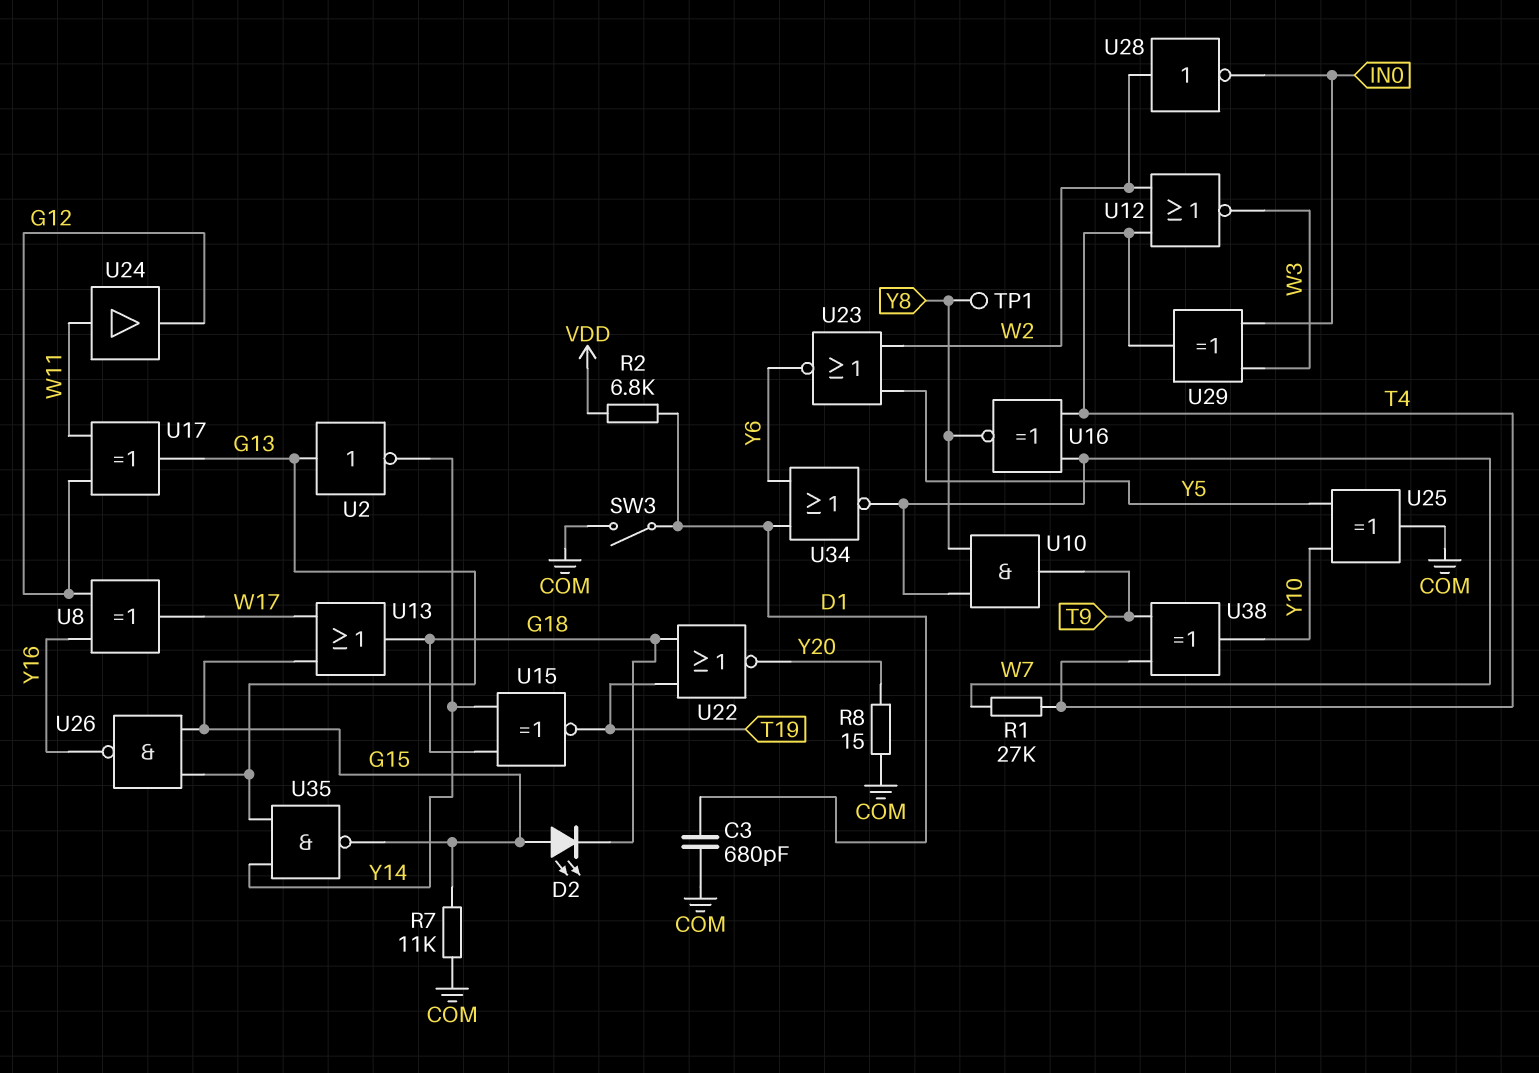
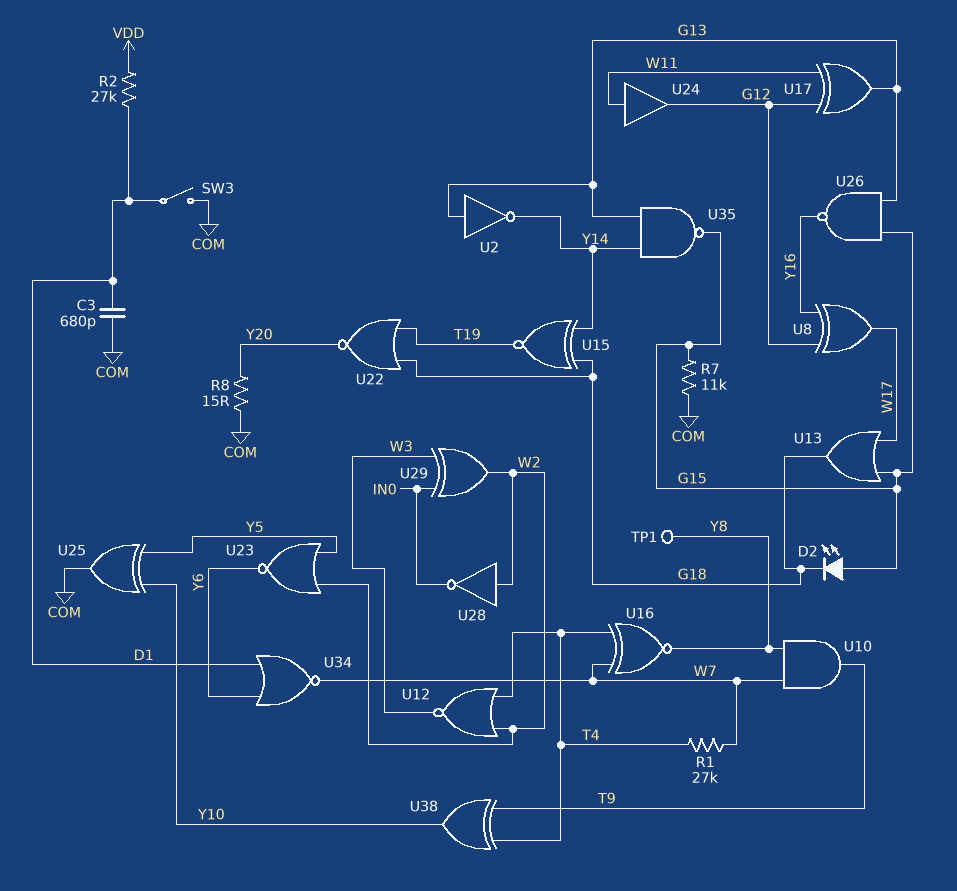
R2: 6.8k (D1, VDD) -> 27k (D1, VDD)
U29: XOR (in IN0, in W3, out T4) -> XOR (in IN0, in W3, out W2)

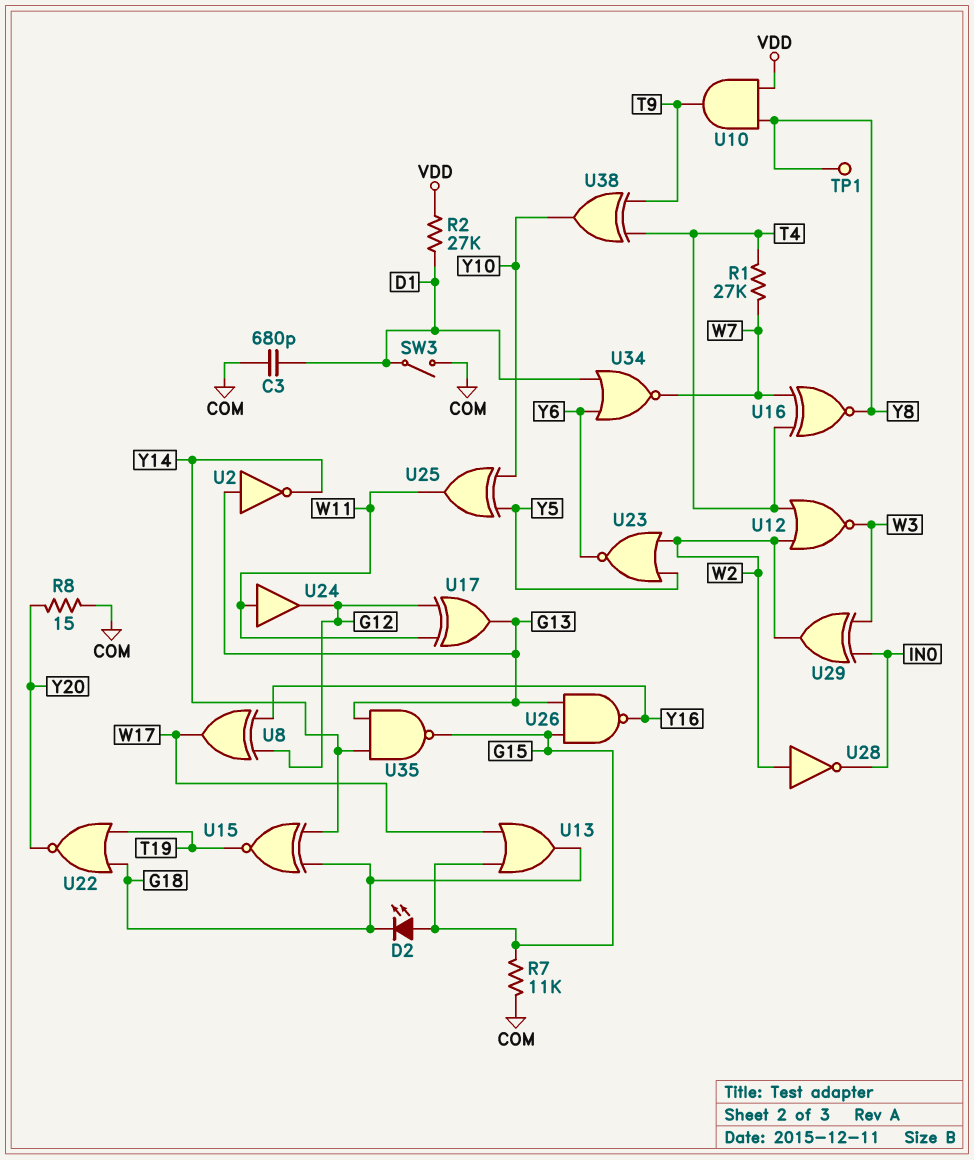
U10: AND (in W7, in Y8, out T9) -> AND (in VDD, in Y8, out T9)
U25: XOR (in Y5, in Y10, out COM) -> XOR (in Y5, in Y10, out W11)

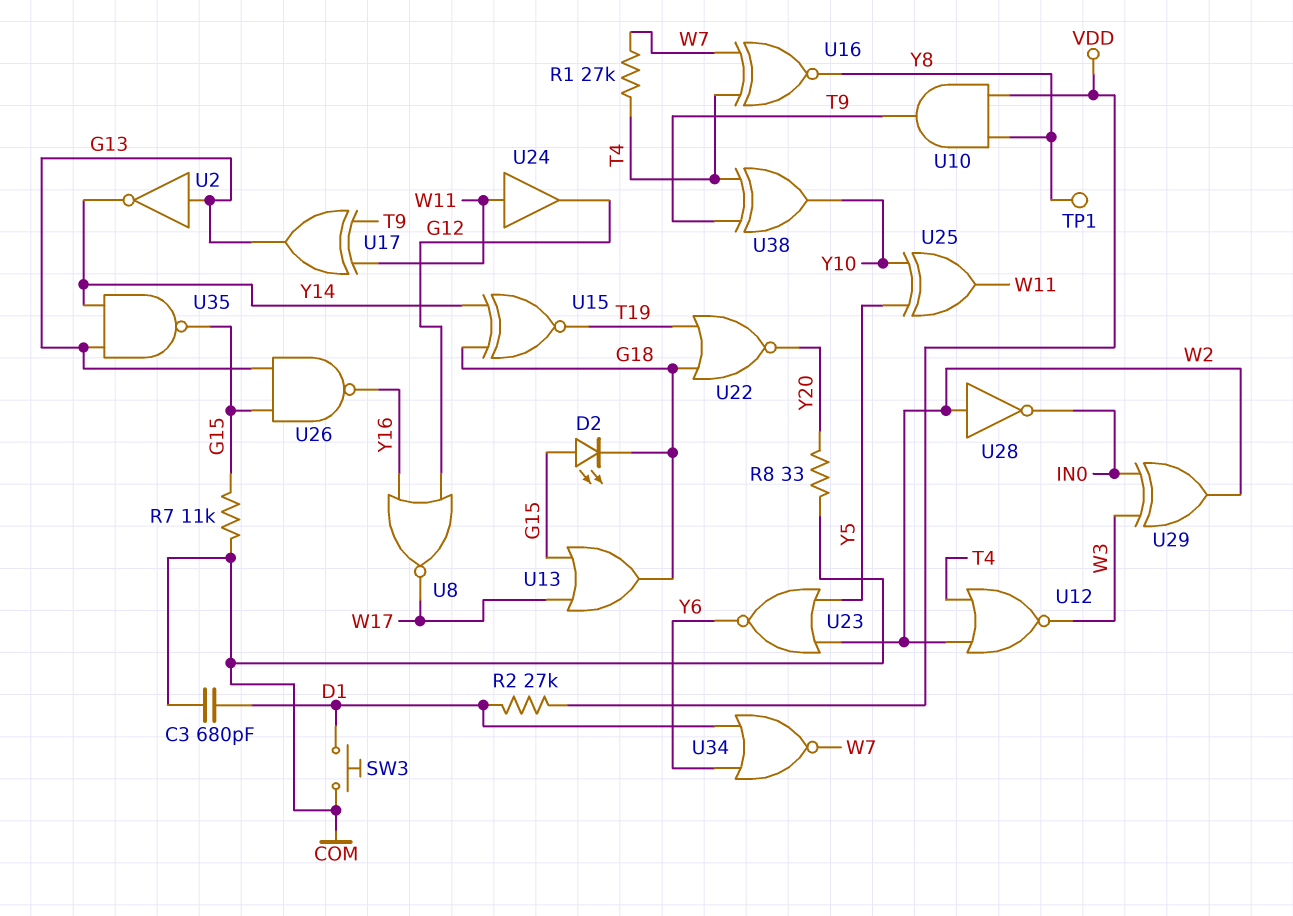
R8: 15 (COM, Y20) -> 33 (COM, Y20)
SW3: switch (COM, D1) -> button (COM, D1)
U8: XOR (in G12, in Y16, out W17) -> NOR (in G12, in Y16, out W17)
U17: XOR (in G12, in W11, out G13) -> XOR (in T9, in W11, out G13)

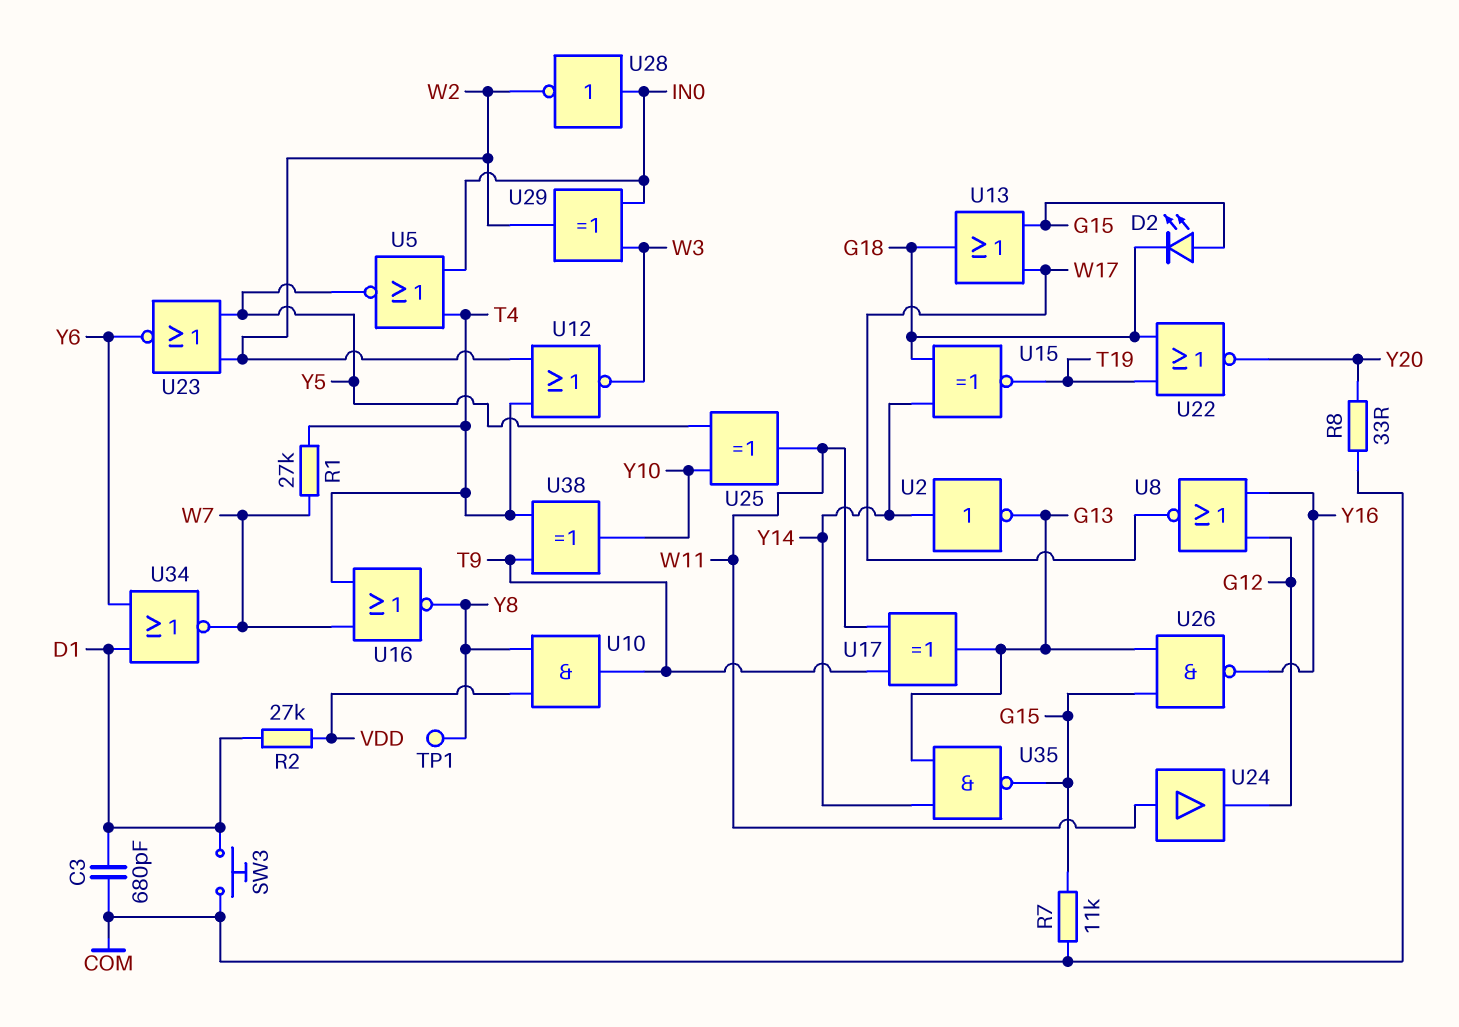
U2: NOT (in G13, out Y14) -> NOT (in Y14, out G13)
U5: none -> NOR (in IN0, in T4, out Y5)
U16: XNOR (in T4, in W7, out Y8) -> NOR (in T4, in W7, out Y8)
U28: NOT (in W2, out IN0) -> NOT (in IN0, out W2)

